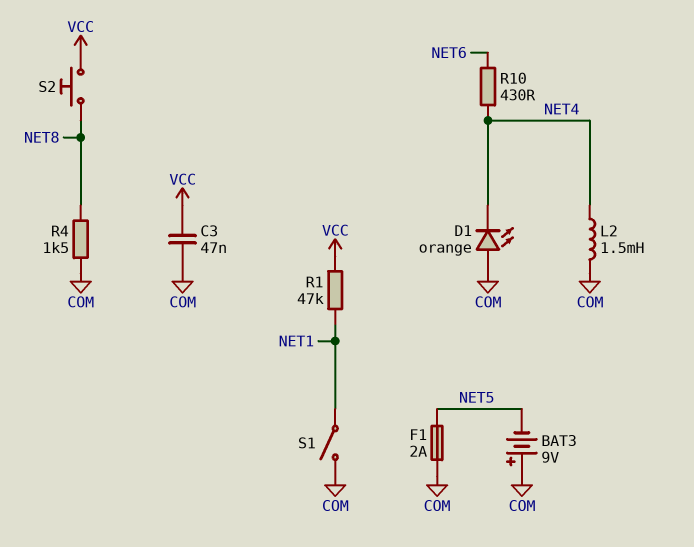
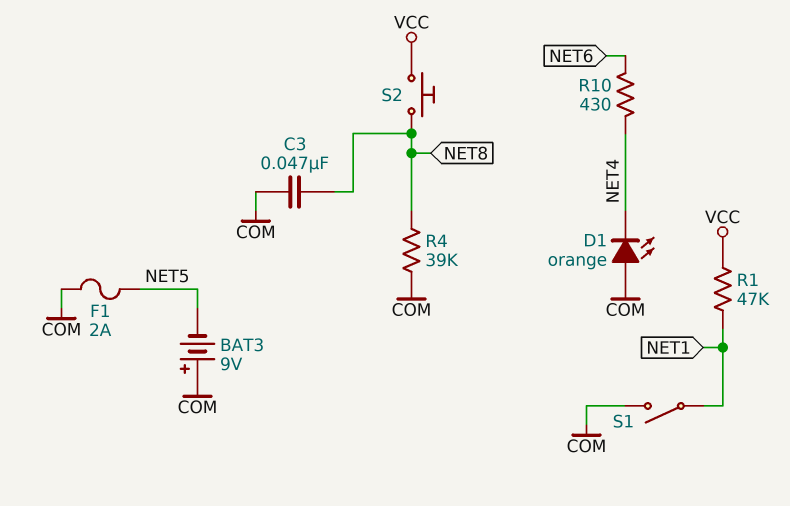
C3: 47nF (COM, VCC) -> 47nF (COM, NET8)
L2: 1.5mH (COM, NET4) -> none
R4: 1.5k (COM, NET8) -> 39k (COM, NET8)

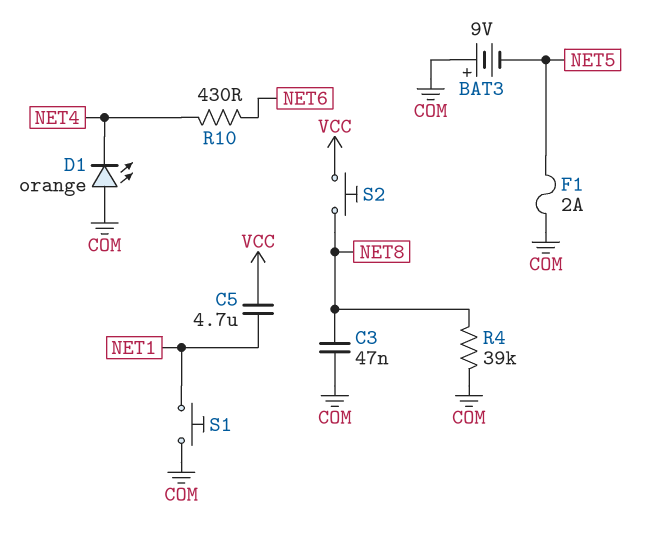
C5: none -> 4.7uF (NET1, VCC)
R1: 47k (NET1, VCC) -> none
S1: switch (COM, NET1) -> button (COM, NET1)

